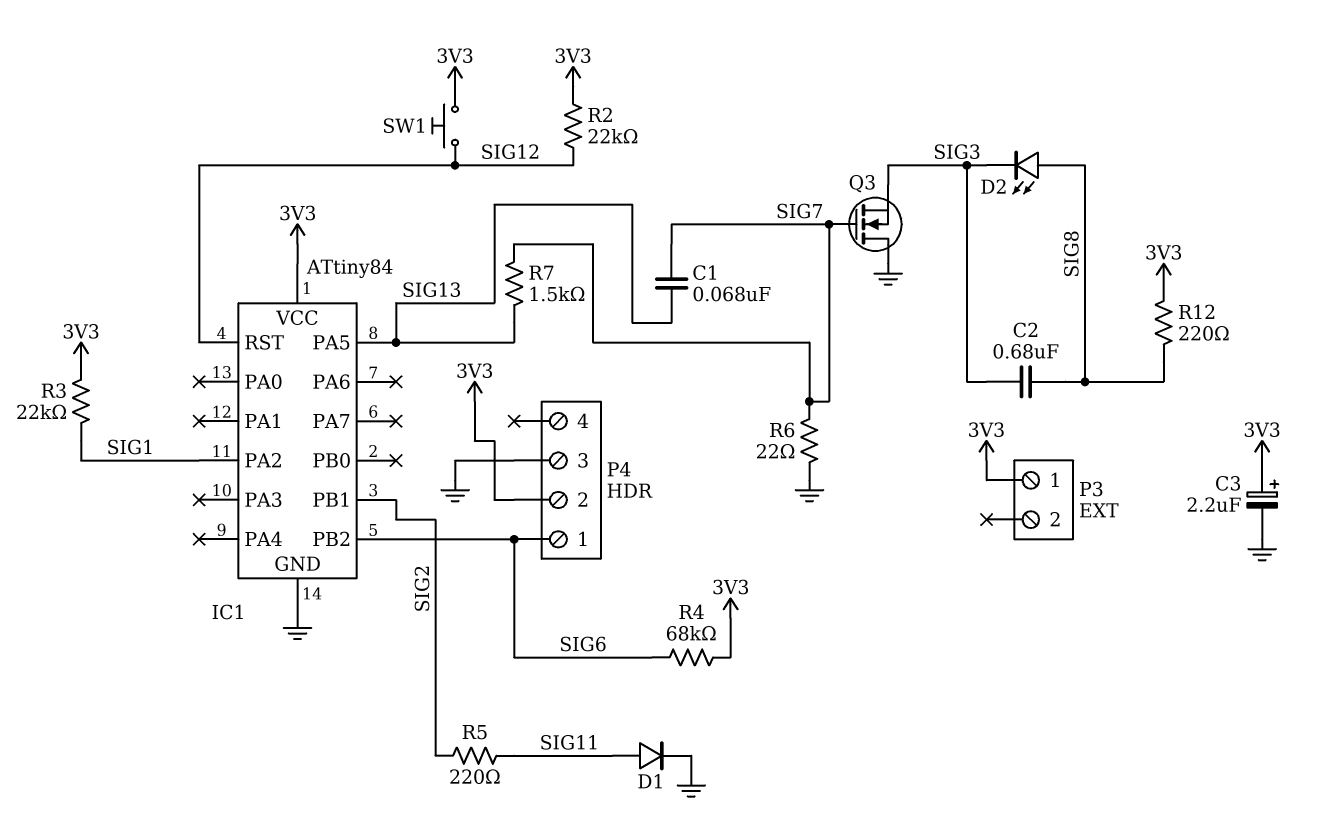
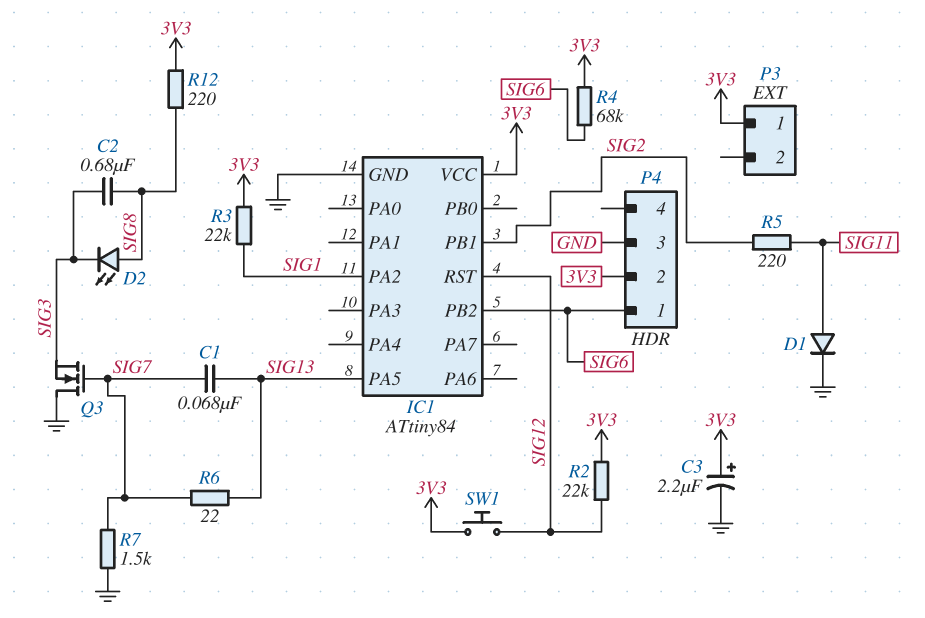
R6: 22 (GND, SIG7) -> 22 (SIG7, SIG13)
R7: 1.5k (SIG7, SIG13) -> 1.5k (GND, SIG7)

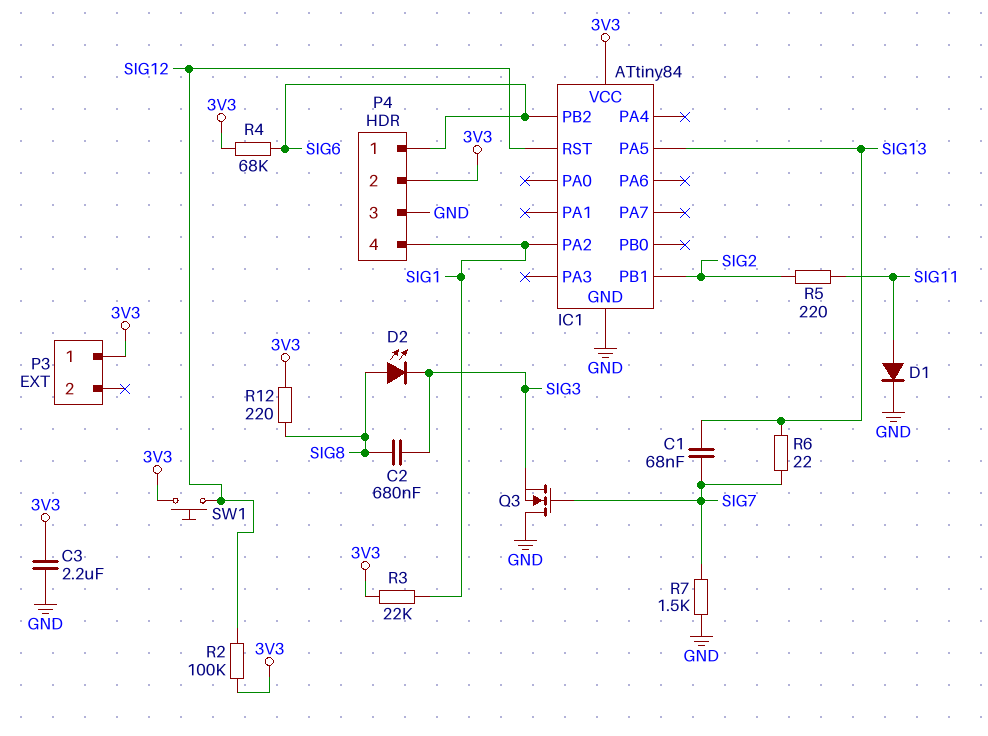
C3: 2.2uF (plus 3V3, minus GND) -> 2.2uF (3V3, GND)
P4 pin 4: none -> SIG1
R2: 22k (3V3, SIG12) -> 100k (3V3, SIG12)

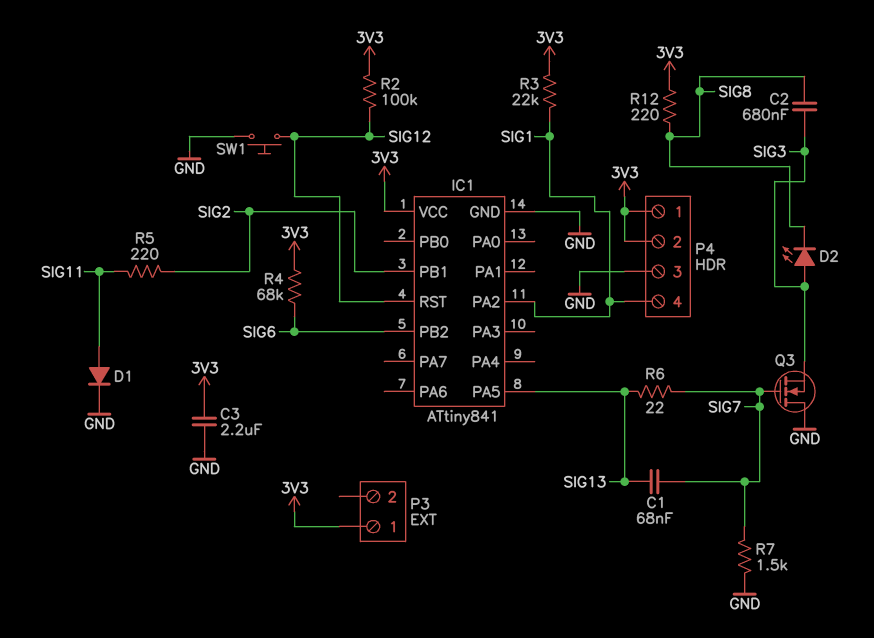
D2: LED (A SIG8, K SIG3) -> LED (A SIG3, K SIG8)
IC1: ATtiny84 -> ATtiny841
P4 pin 1: SIG6 -> 3V3
SW1: button (3V3, SIG12) -> button (GND, SIG12)

